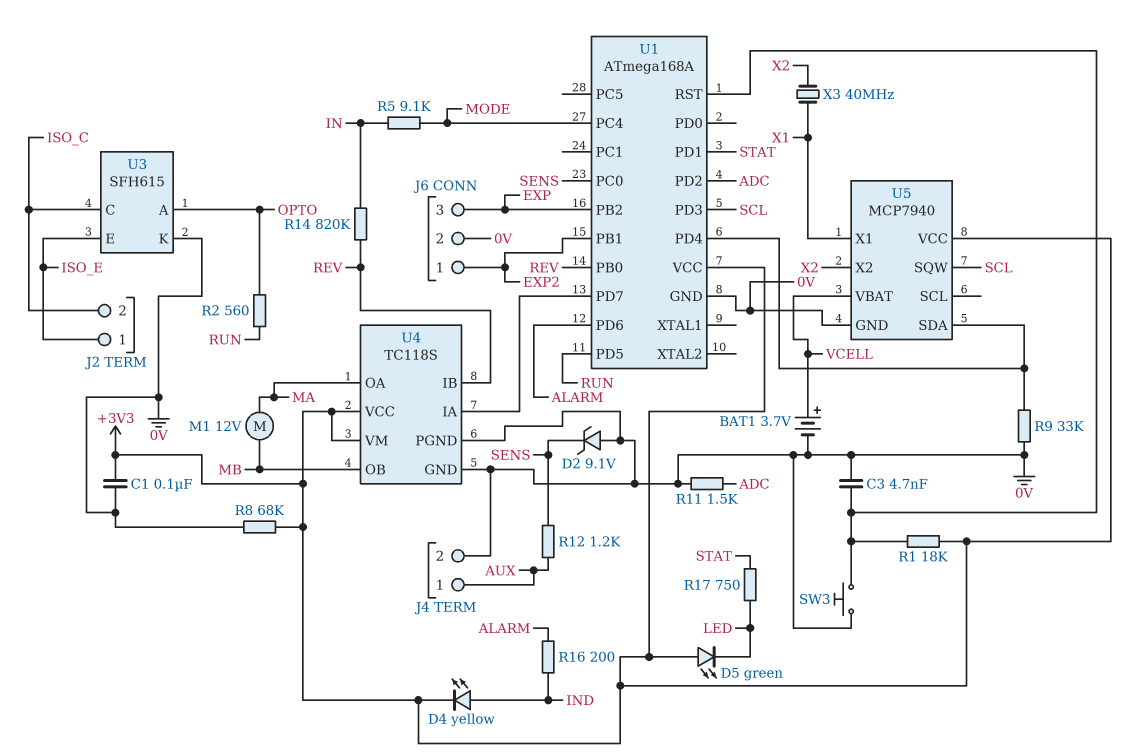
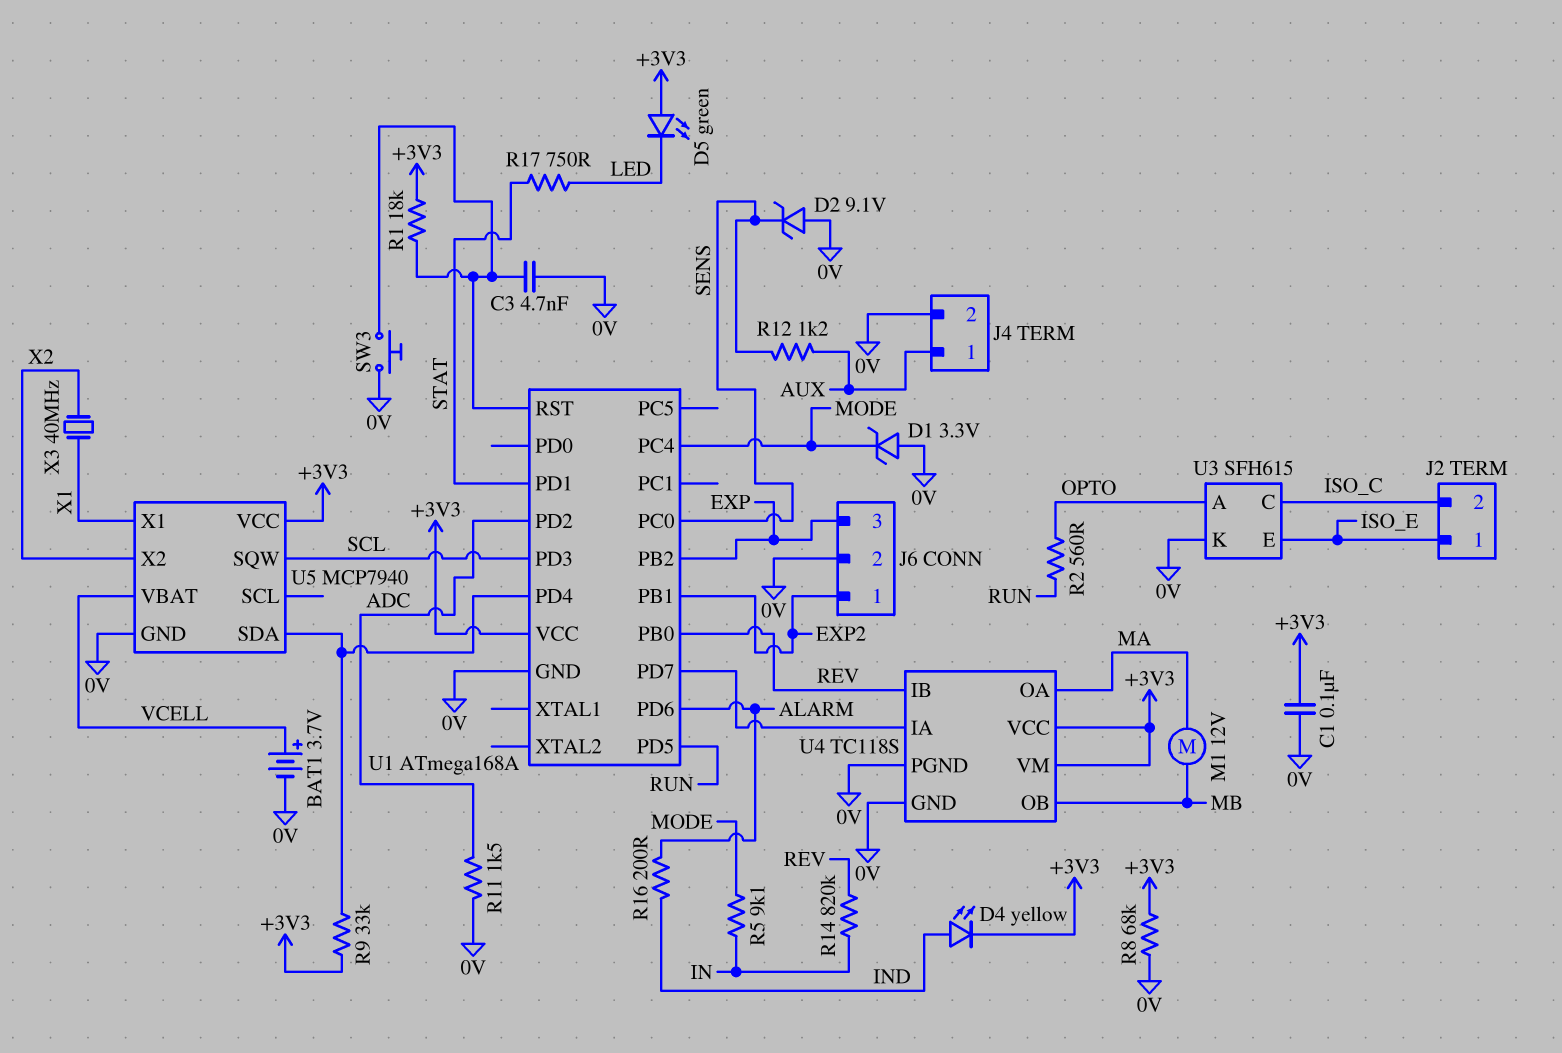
D1: none -> zener 3.3V (A 0V, K MODE)
R9: 33k (0V, U1/PD4) -> 33k (+3V3, U1/PD4)

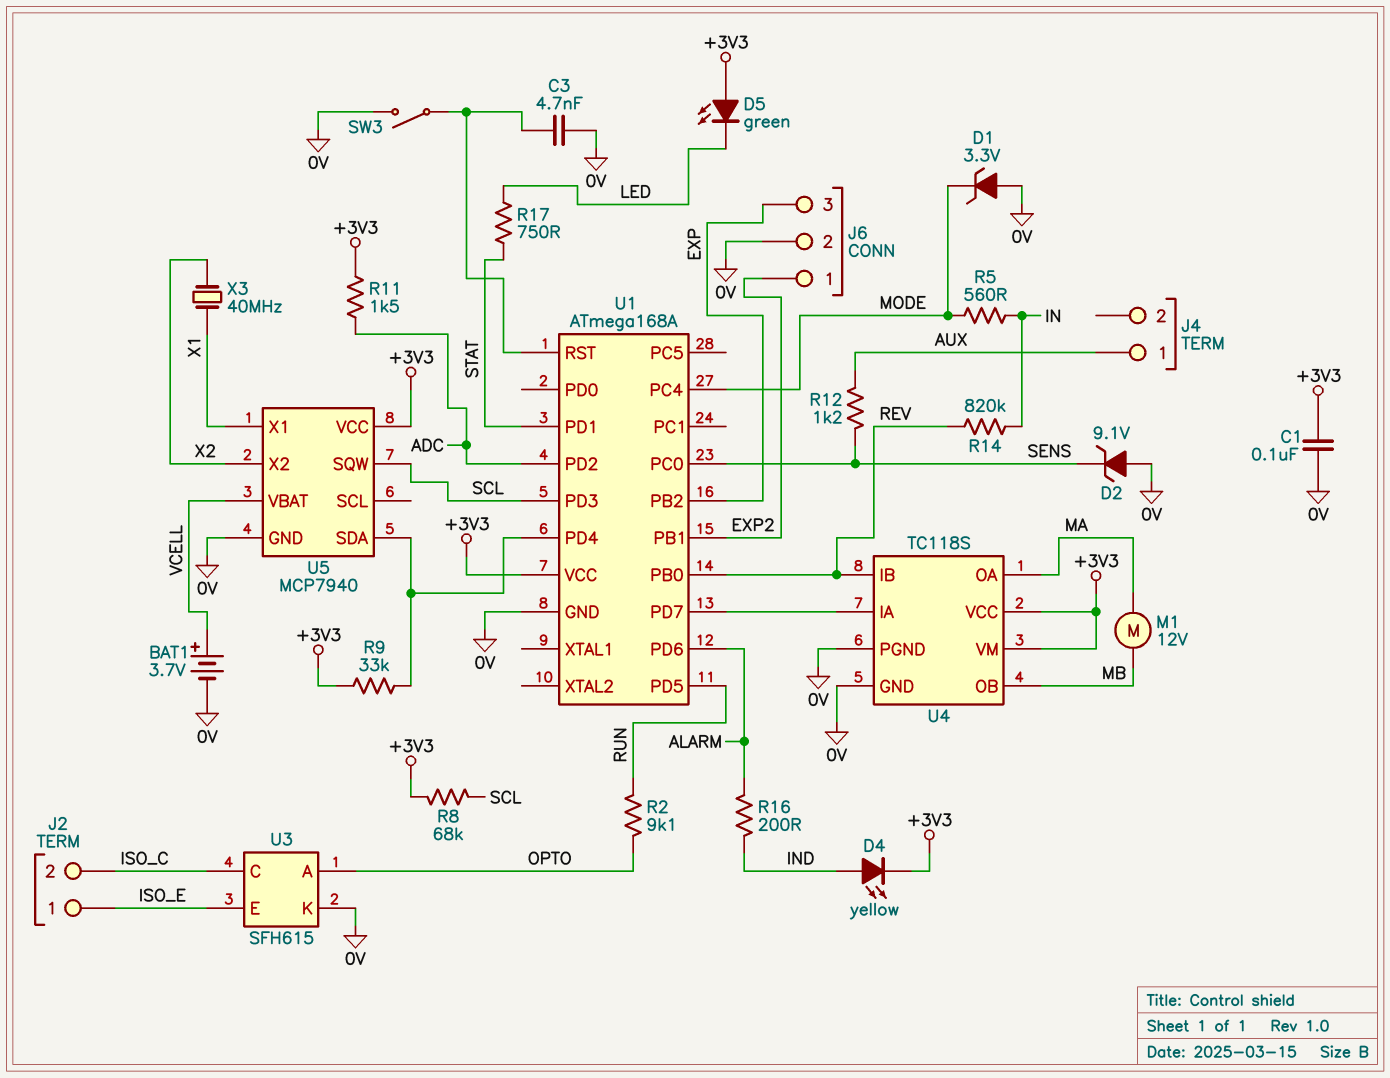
J4 pin 2: 0V -> none
R1: 18k (+3V3, U1/RST) -> none
R2: 560 (OPTO, RUN) -> 9.1k (OPTO, RUN)
R5: 9.1k (IN, MODE) -> 560 (IN, MODE)
R8: 68k (+3V3, 0V) -> 68k (+3V3, SCL)
R11: 1.5k (0V, ADC) -> 1.5k (+3V3, ADC)
SW3: button (0V, U1/RST) -> switch (0V, U1/RST)

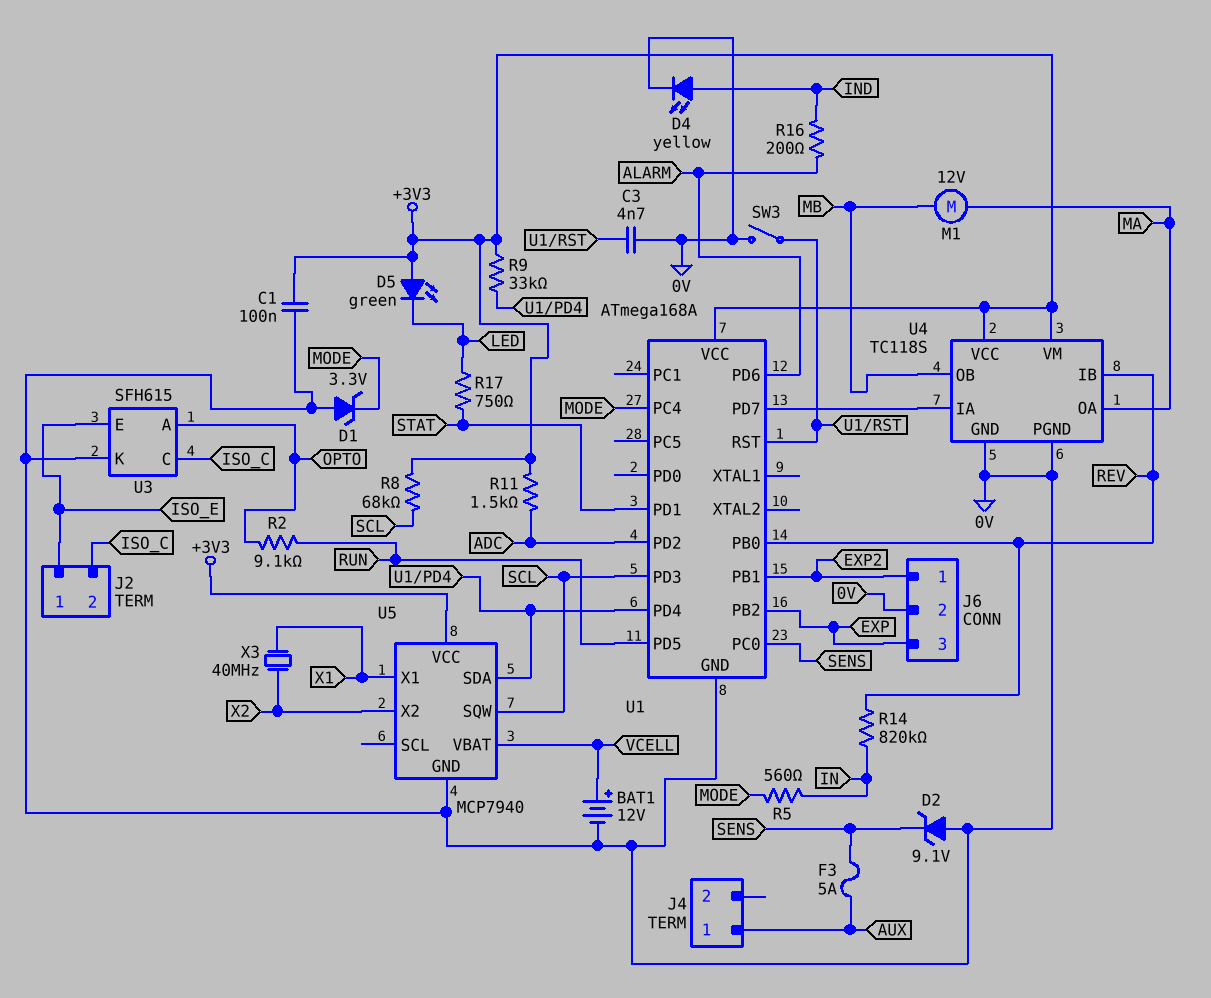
BAT1: 3.7V (plus VCELL, minus 0V) -> 12V (plus VCELL, minus 0V)
D4: LED yellow (A IND, K +3V3) -> LED yellow (A IND, K 0V)
F3: none -> 5A (AUX, SENS)
R12: 1.2k (AUX, SENS) -> none

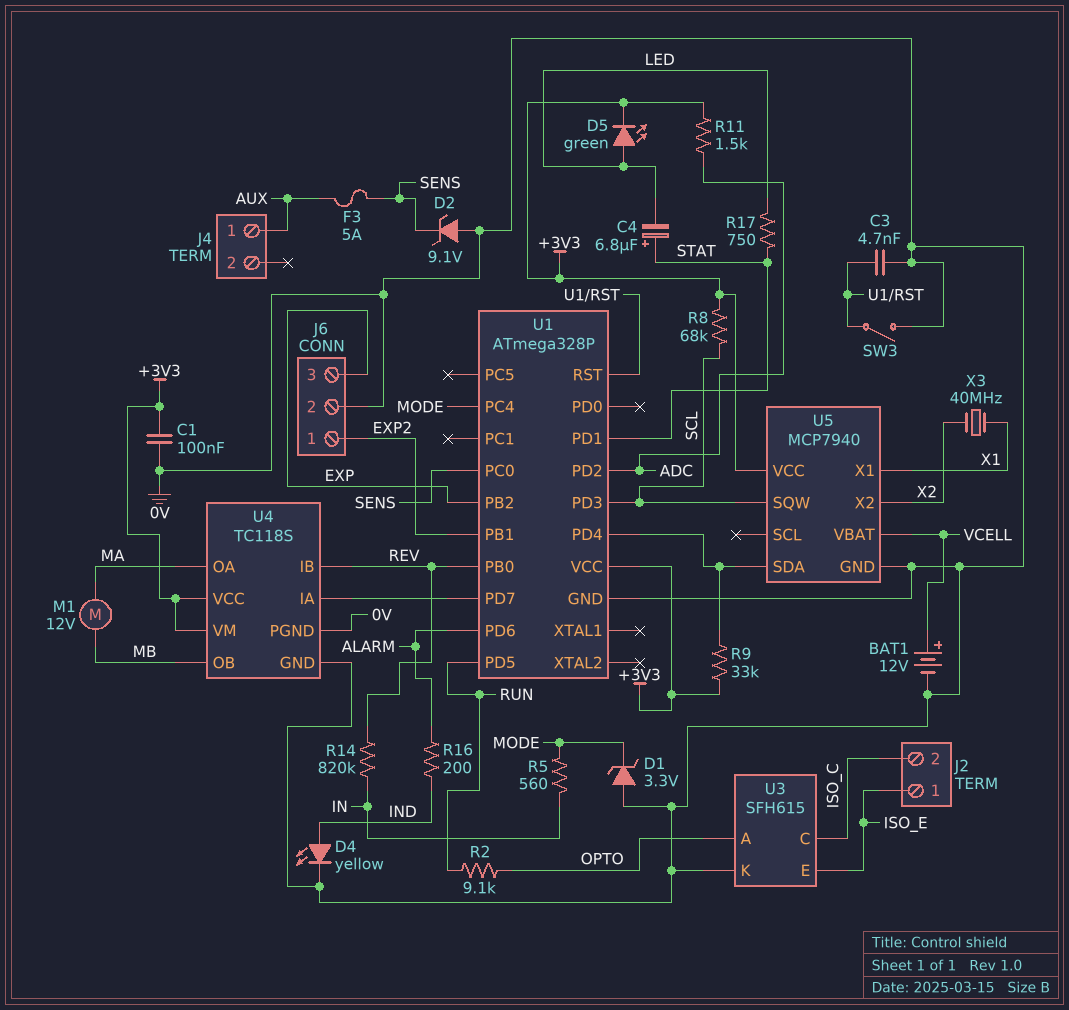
C4: none -> 6.8uF (plus STAT, minus LED)
D5: LED green (A +3V3, K LED) -> LED green (A LED, K +3V3)
U1: ATmega168A -> ATmega328P

